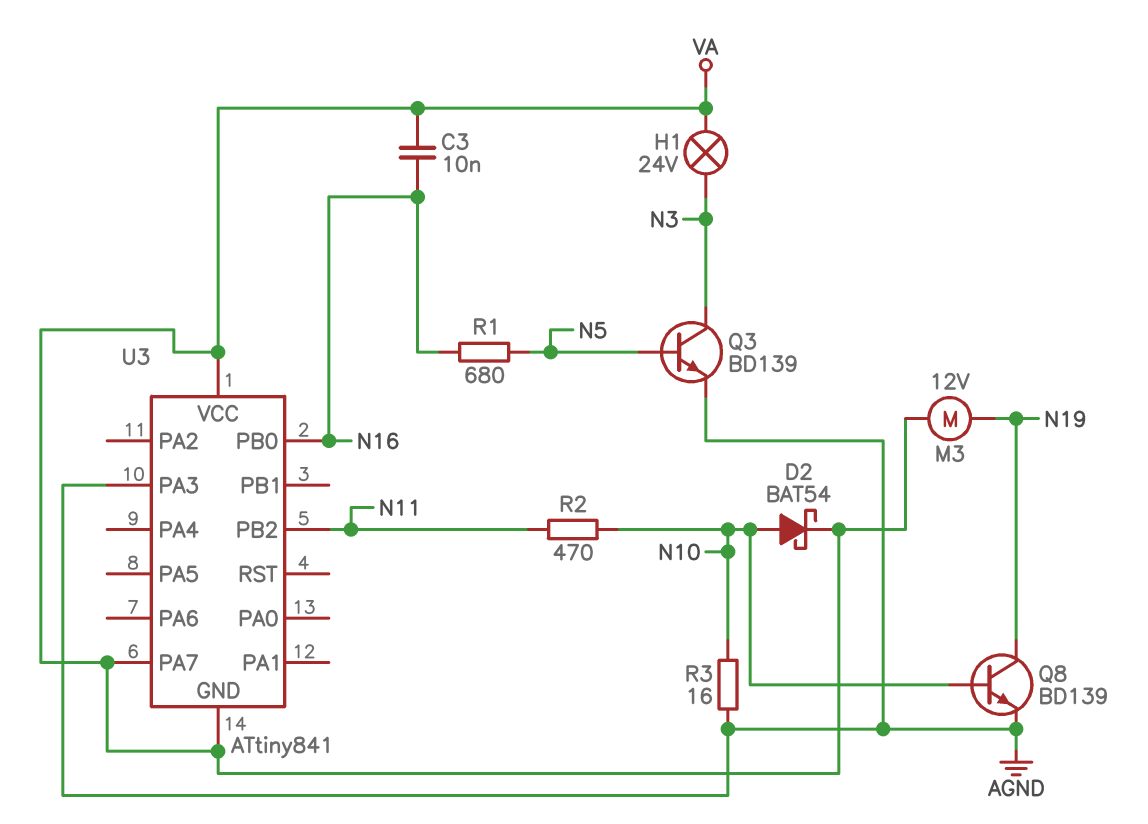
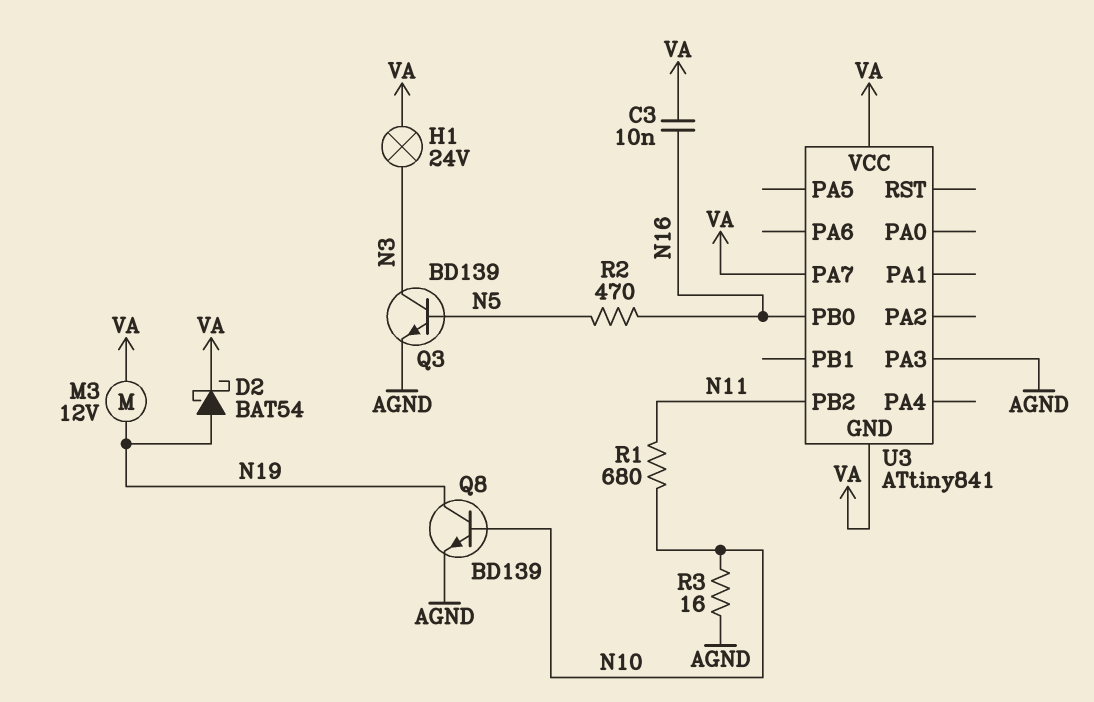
D2: schottky BAT54 (A N10, K VA) -> schottky BAT54 (A N19, K VA)
R1: 680 (N5, N16) -> 680 (N10, N11)
R2: 470 (N10, N11) -> 470 (N5, N16)

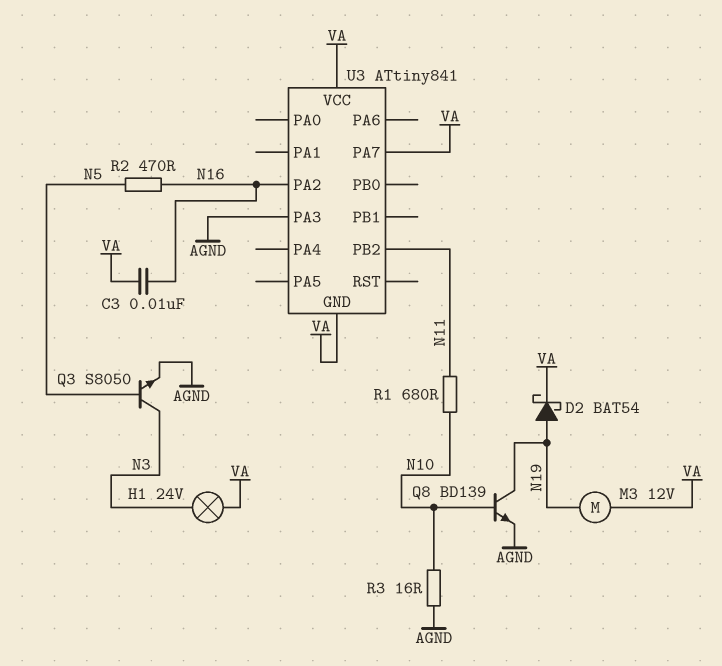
Q3: NPN BD139 (B N5, C N3, E AGND) -> NPN S8050 (B N5, C N3, E AGND)
U3 pin PA2: none -> N16
U3 pin PB0: N16 -> none

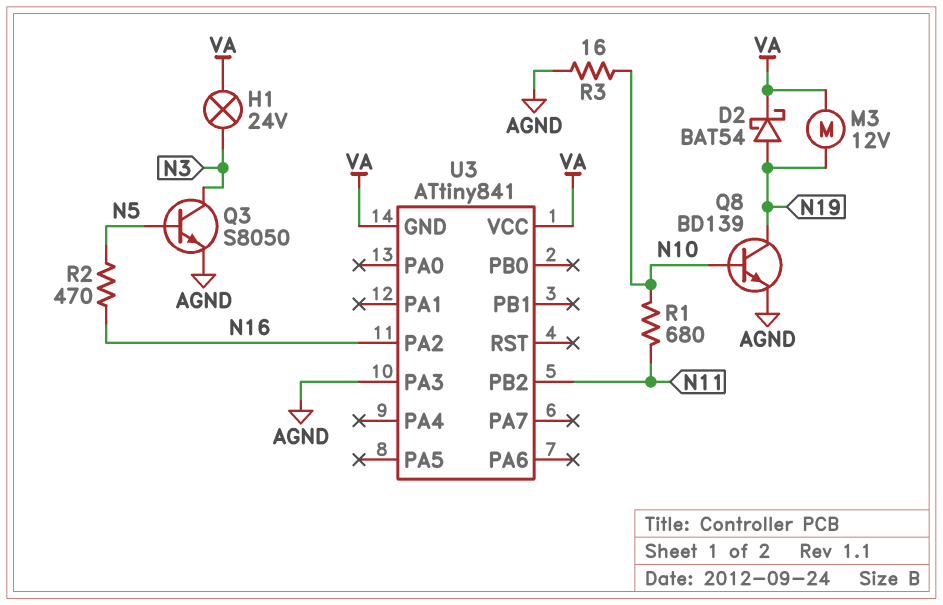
C3: 10nF (N16, VA) -> none
U3 pin PA7: VA -> none

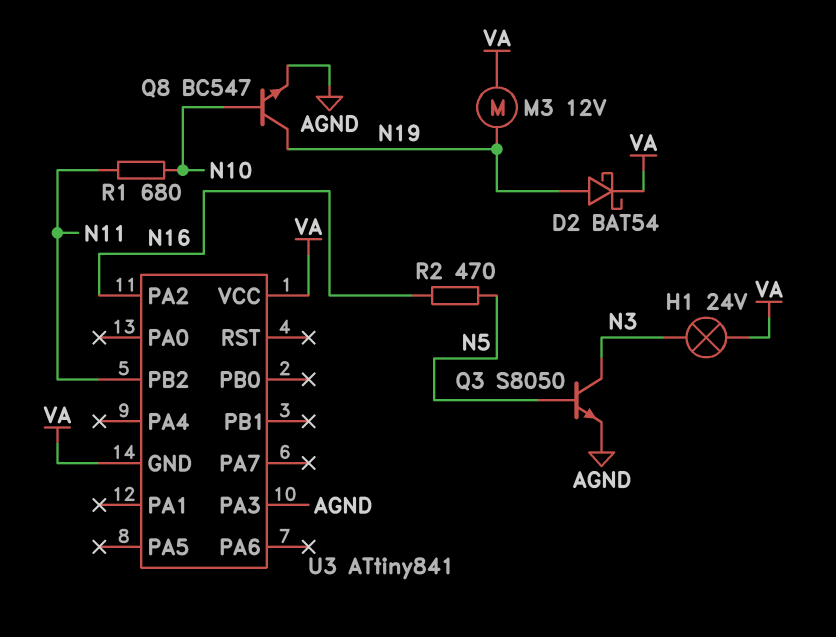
Q8: NPN BD139 (B N10, C N19, E AGND) -> NPN BC547 (B N10, C N19, E AGND)
R3: 16 (AGND, N10) -> none

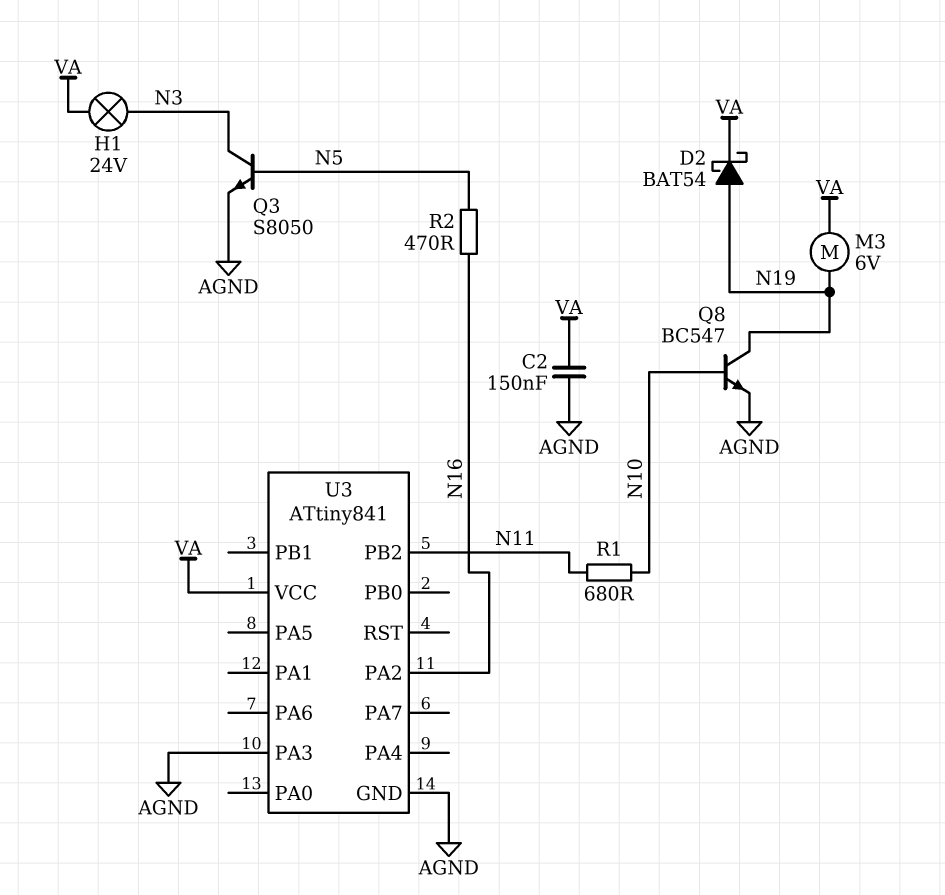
C2: none -> 150nF (AGND, VA)
M3: motor 12V (N19, VA) -> motor 6V (N19, VA)
U3 pin GND: VA -> AGND

